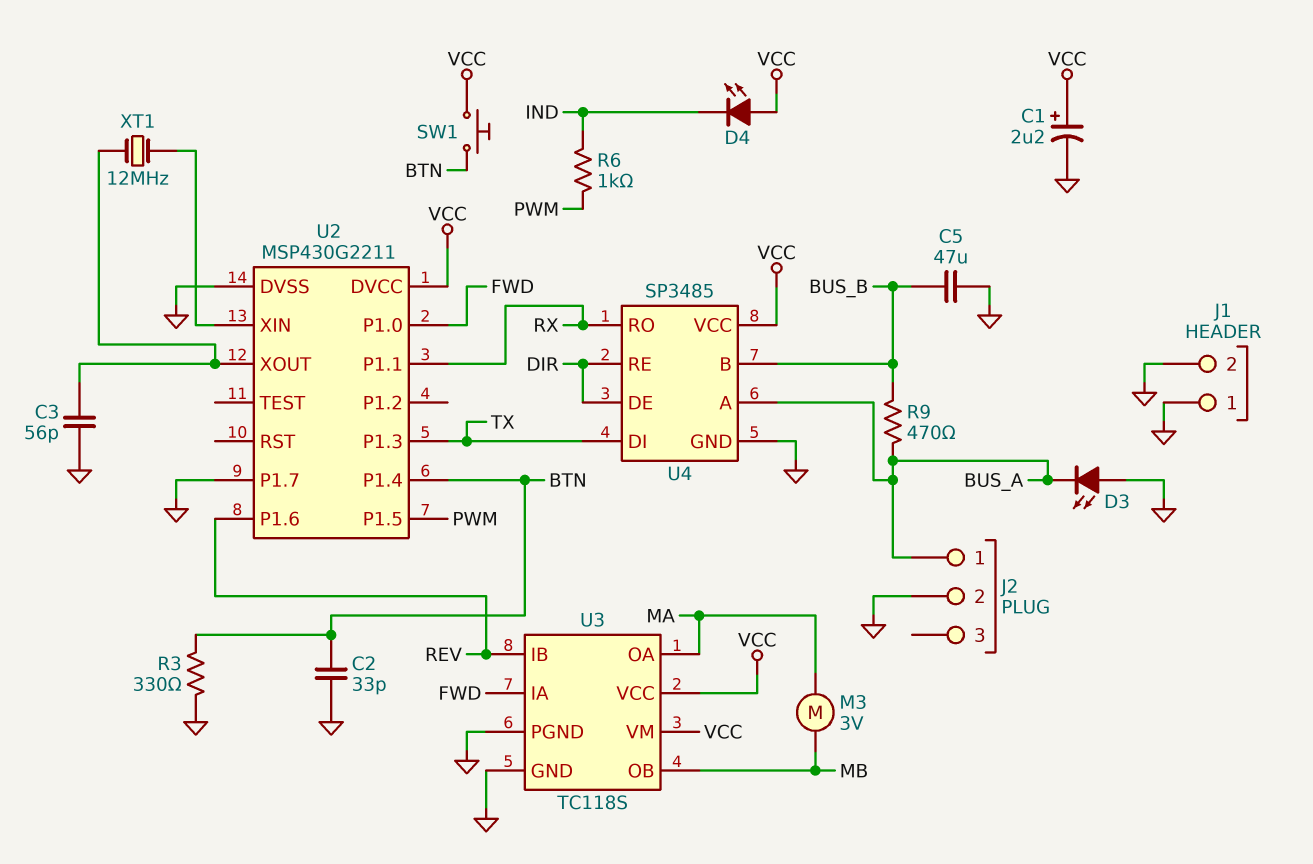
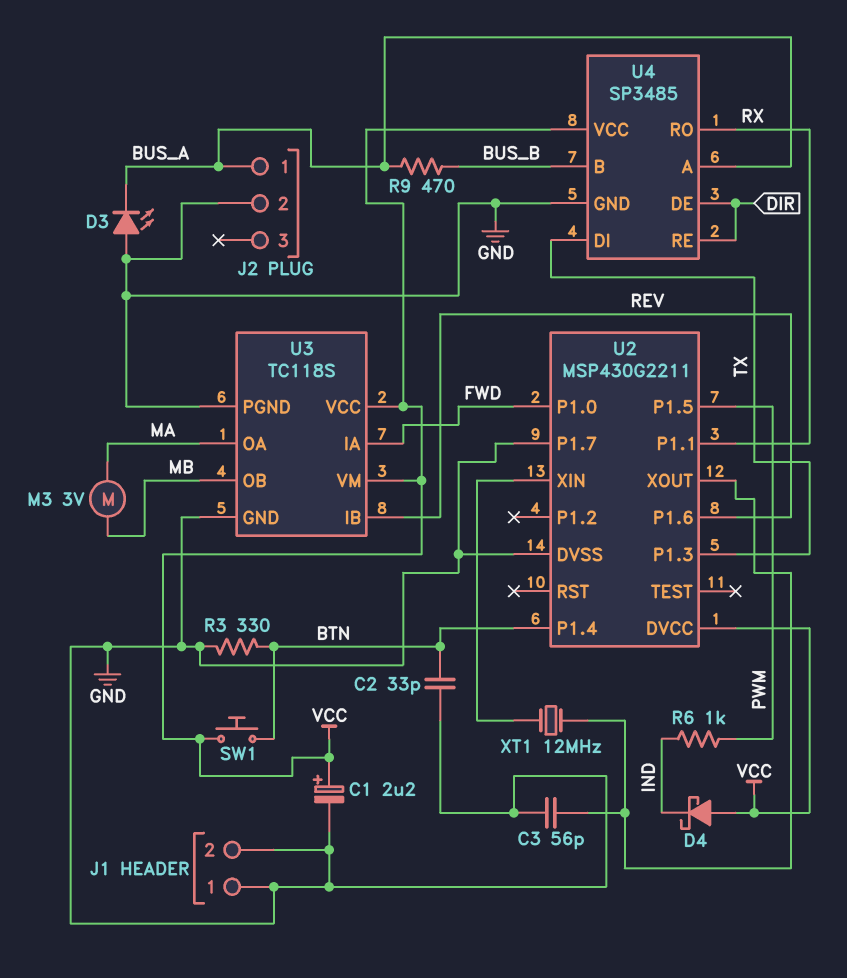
C5: 47uF (BUS_B, GND) -> none
D4: LED (A VCC, K IND) -> schottky (A VCC, K IND)

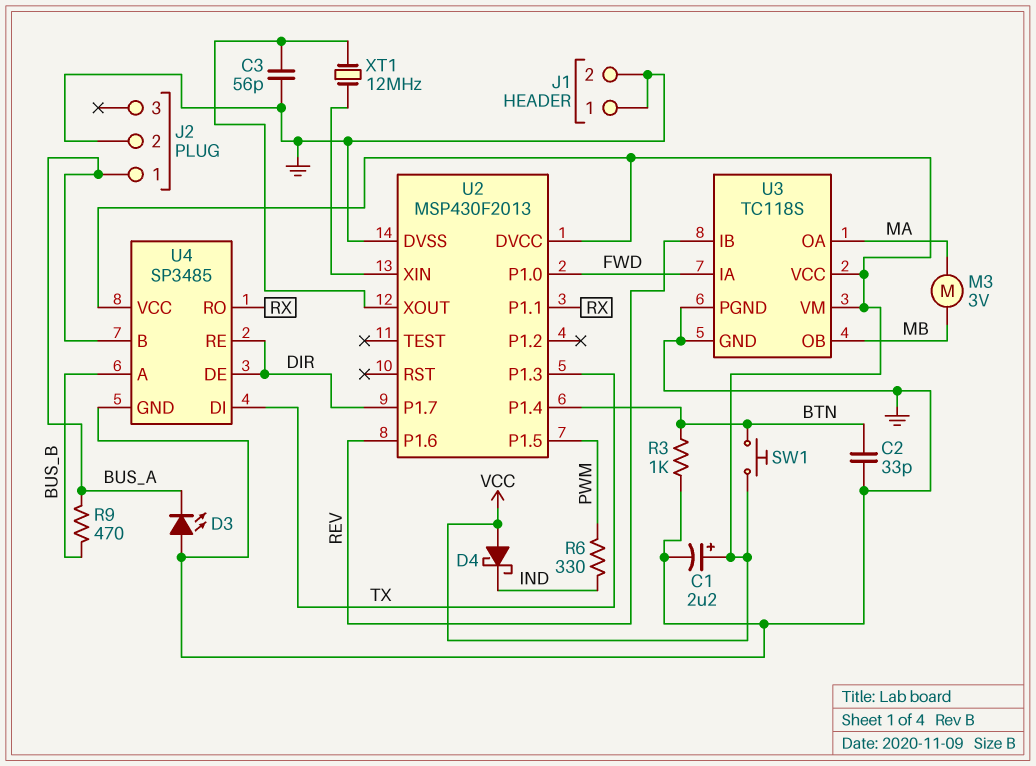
R3: 330 (BTN, GND) -> 1k (BTN, GND)
R6: 1k (IND, PWM) -> 330 (IND, PWM)
U2: MSP430G2211 -> MSP430F2013
U2 pin P1.7: GND -> DIR
U4 pin A: BUS_A -> BUS_B
U4 pin B: BUS_B -> BUS_A

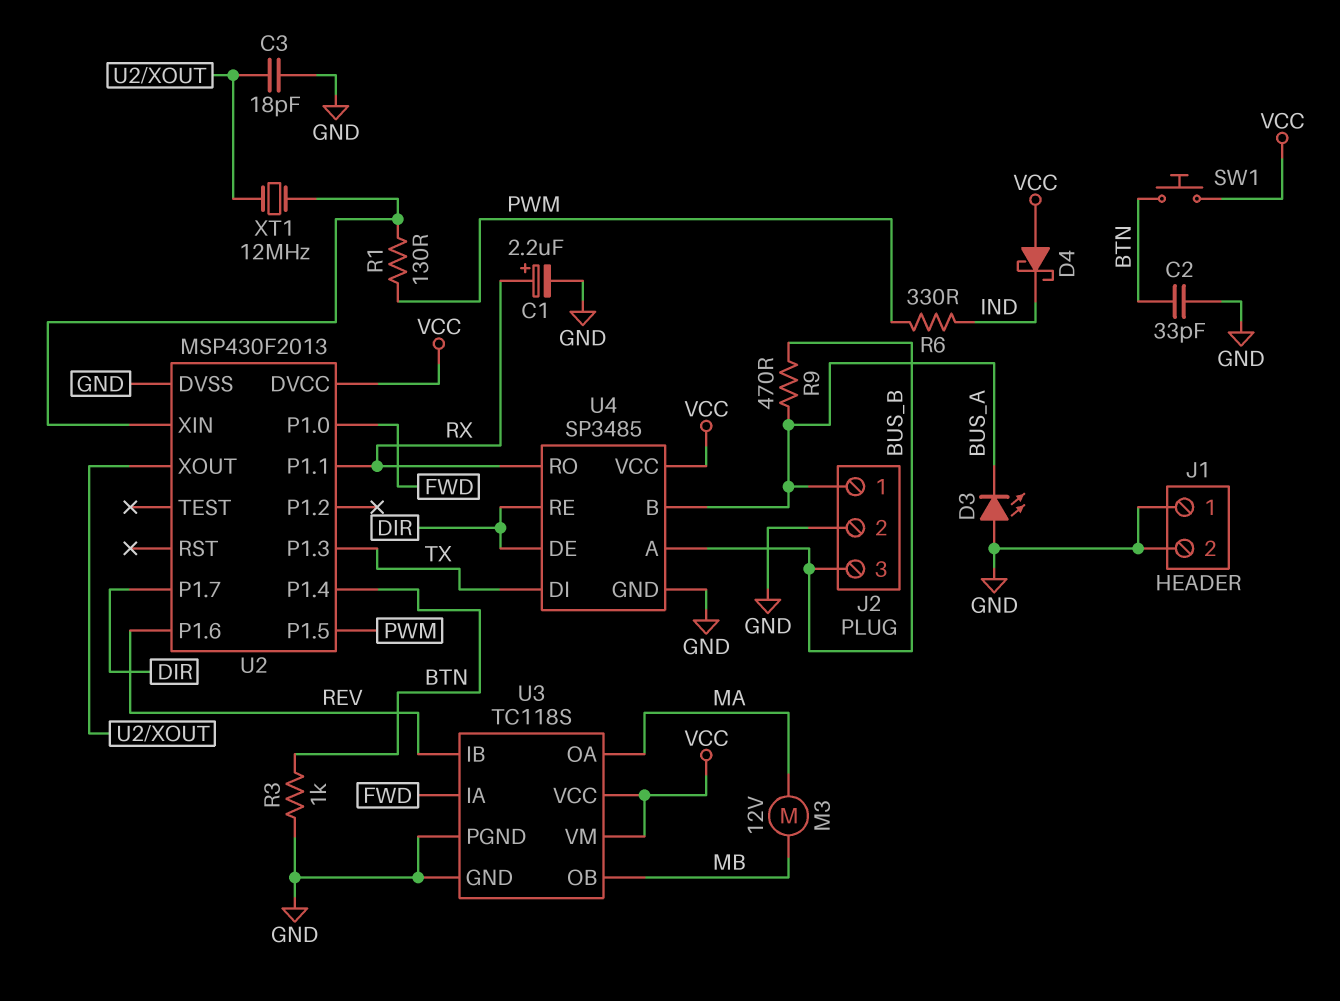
C1: 2.2uF (plus VCC, minus GND) -> 2.2uF (plus RX, minus GND)
C3: 56pF (GND, U2/XOUT) -> 18pF (GND, U2/XOUT)
J2 pin 3: none -> BUS_B
M3: motor 3V (MA, MB) -> motor 12V (MA, MB)
R1: none -> 130 (PWM, U2/XIN)

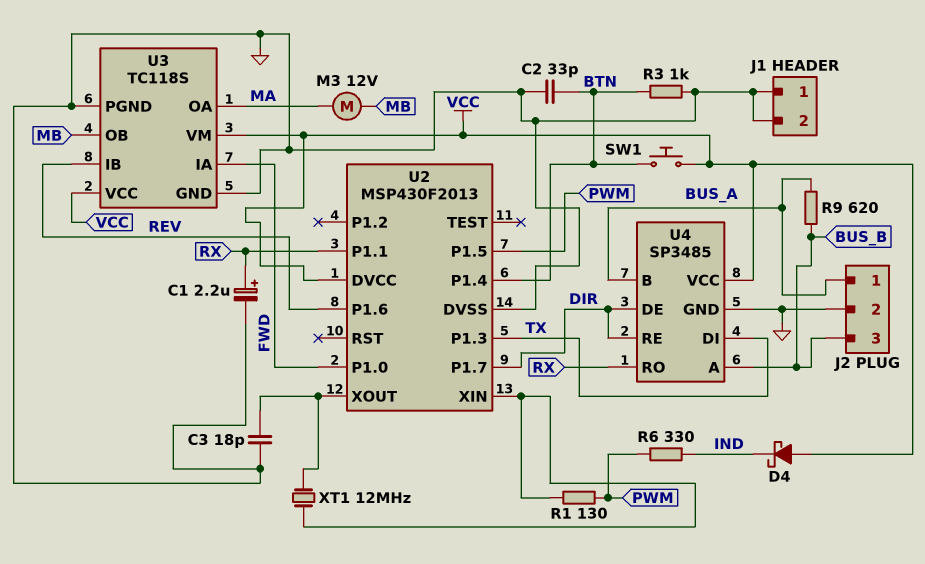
D3: LED (A GND, K BUS_A) -> none
R9: 470 (BUS_A, BUS_B) -> 620 (BUS_A, BUS_B)

